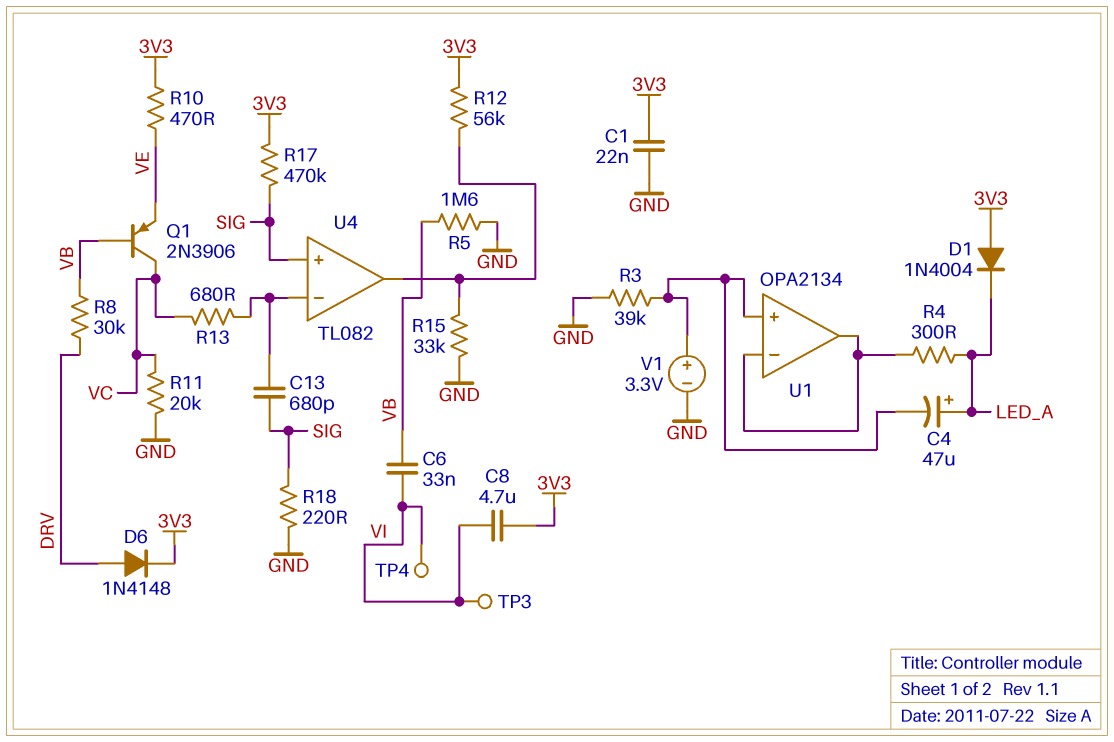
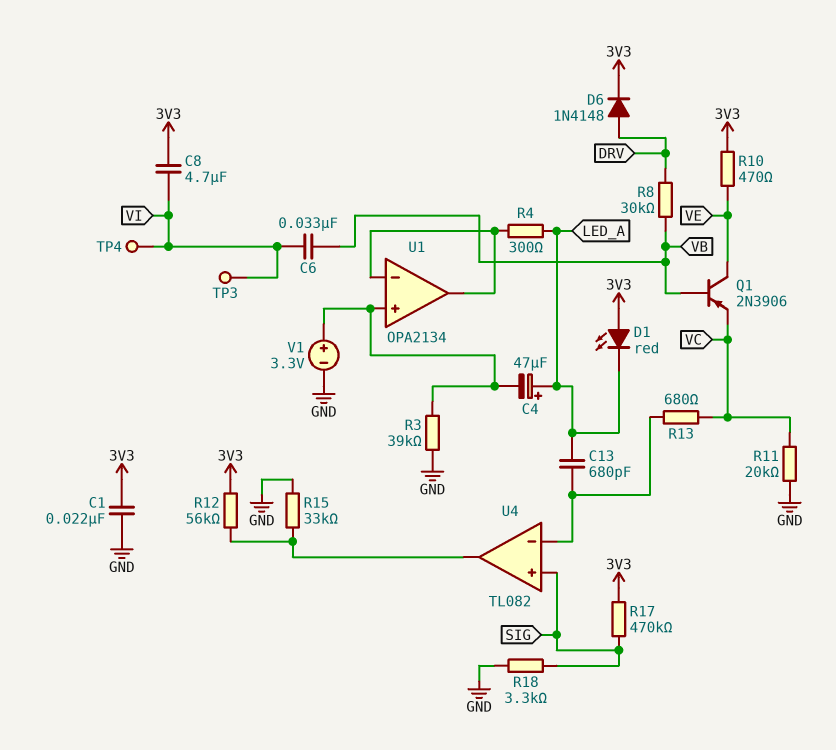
C13: 680pF (SIG, U4/in-) -> 680pF (LED_A, U4/in-)
D1: diode 1N4004 (A 3V3, K LED_A) -> LED red (A 3V3, K LED_A)
Q1: PNP 2N3906 (B VB, C VC, E VE) -> PNP 2N3906 (B VB, C VE, E VC)
R5: 1.6M (GND, VB) -> none
R18: 220 (GND, SIG) -> 3.3k (GND, SIG)

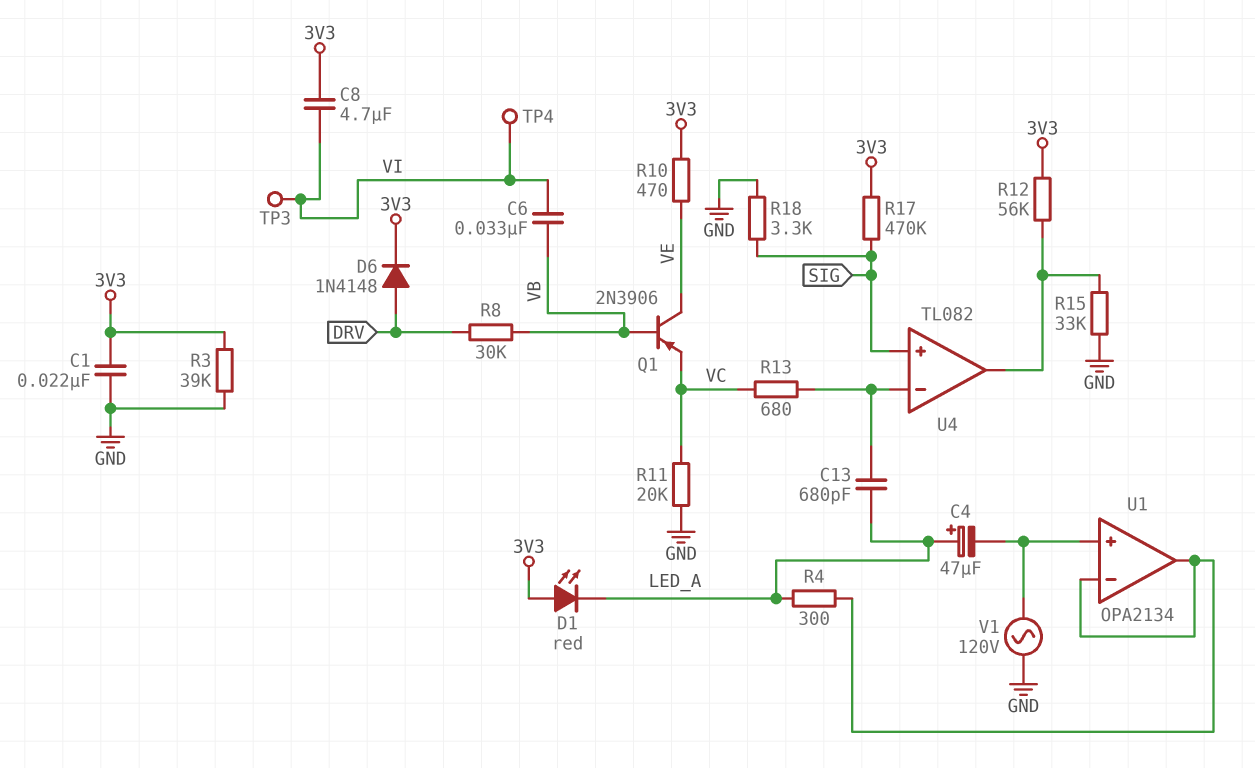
R3: 39k (GND, U1/in+) -> 39k (3V3, GND)
V1: 3.3V (plus U1/in+, minus GND) -> AC 120V (GND, U1/in+)

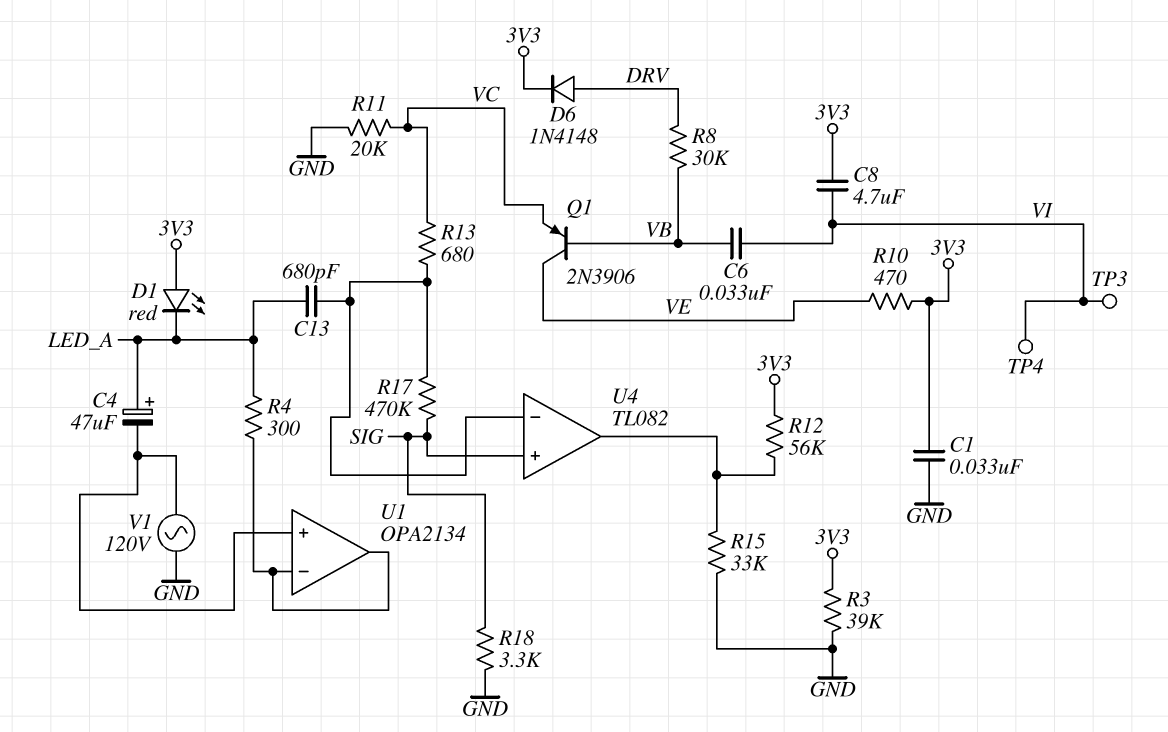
C1: 22nF (3V3, GND) -> 33nF (3V3, GND)
R17: 470k (3V3, SIG) -> 470k (SIG, U4/in-)

